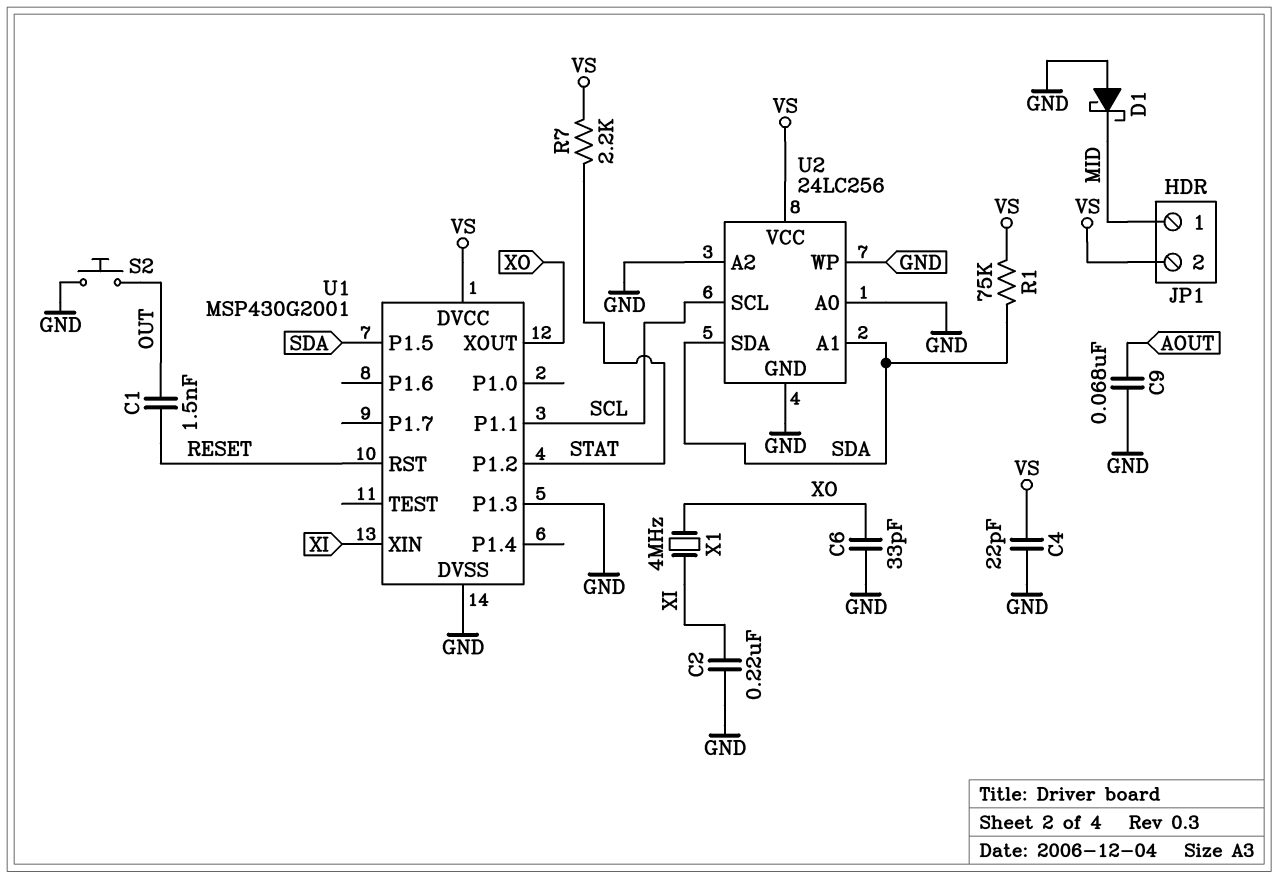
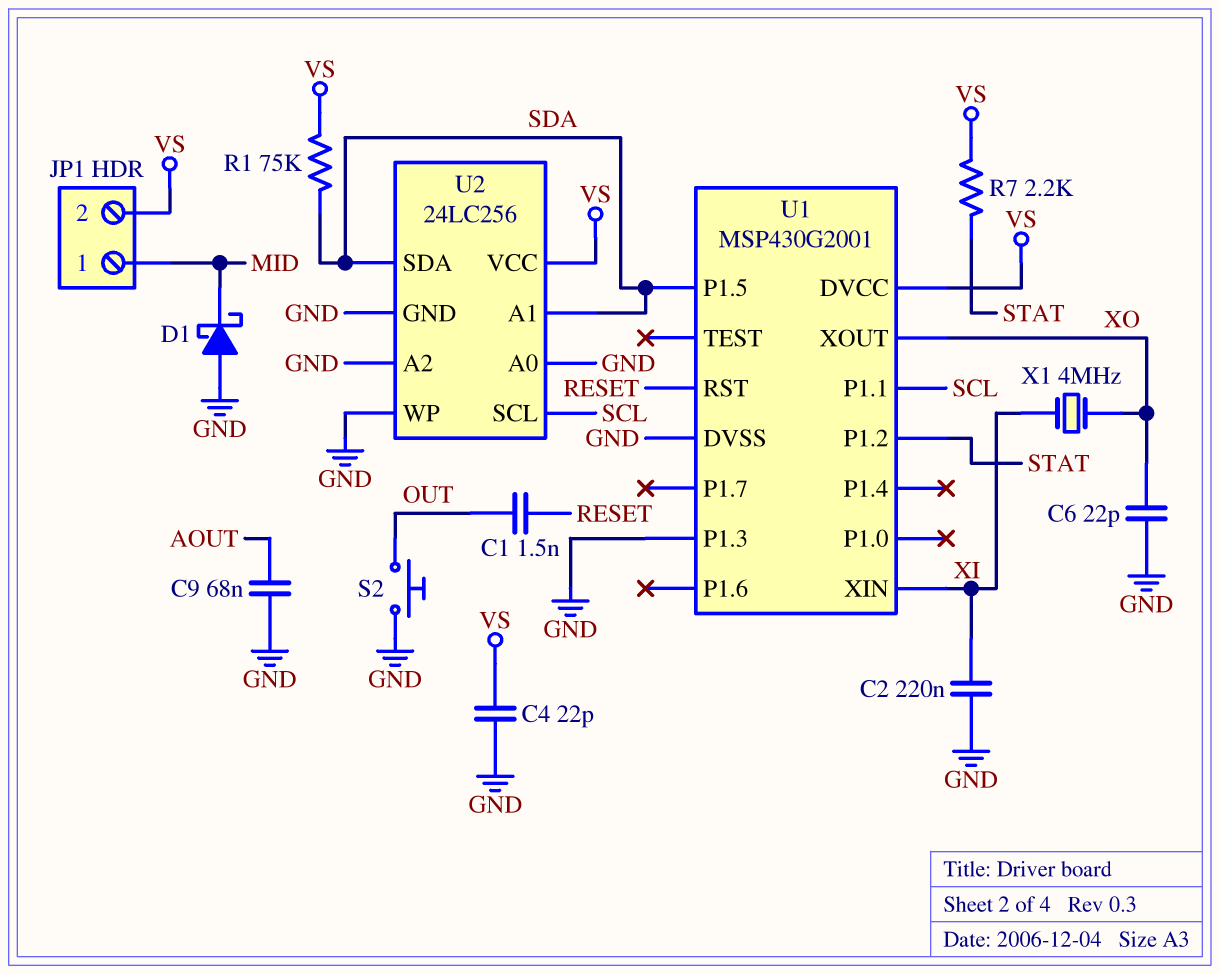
C6: 33pF (GND, XO) -> 22pF (GND, XO)

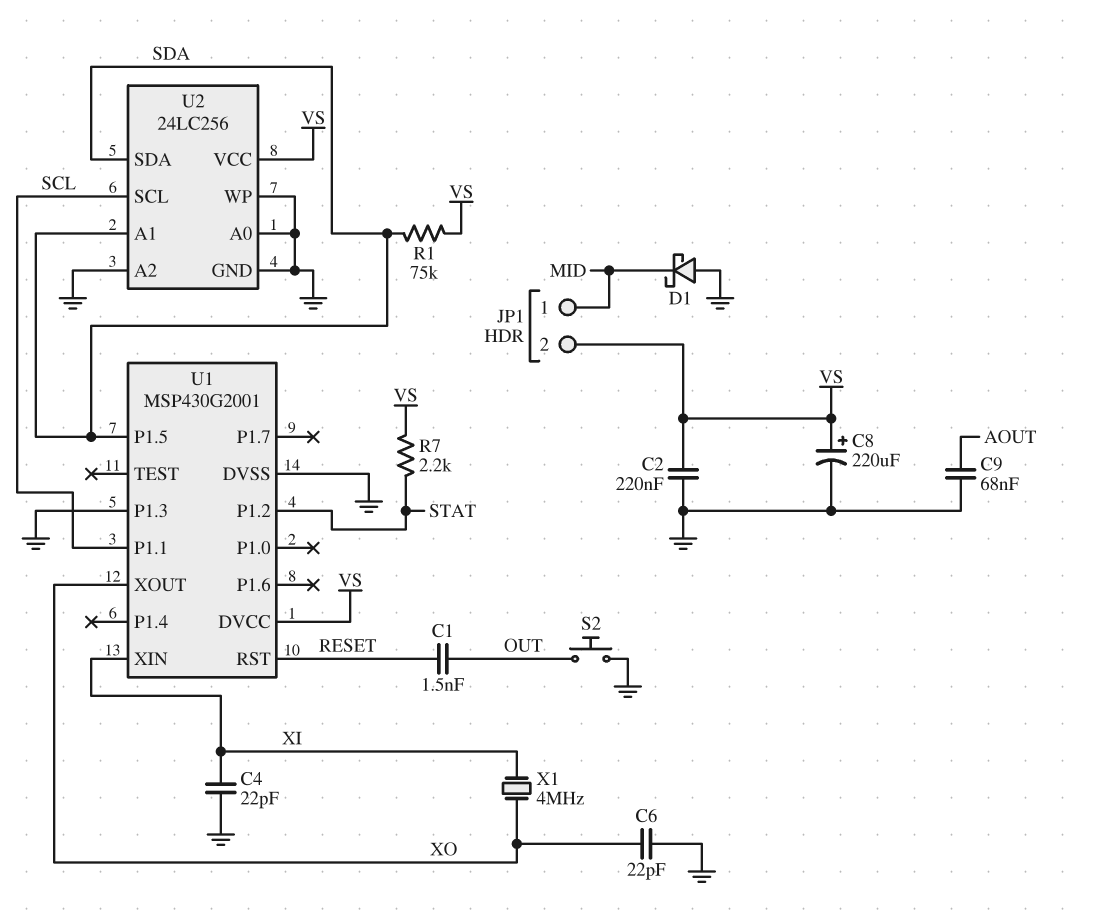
C2: 220nF (GND, XI) -> 220nF (GND, VS)
C4: 22pF (GND, VS) -> 22pF (GND, XI)
C8: none -> 220uF (plus VS, minus GND)

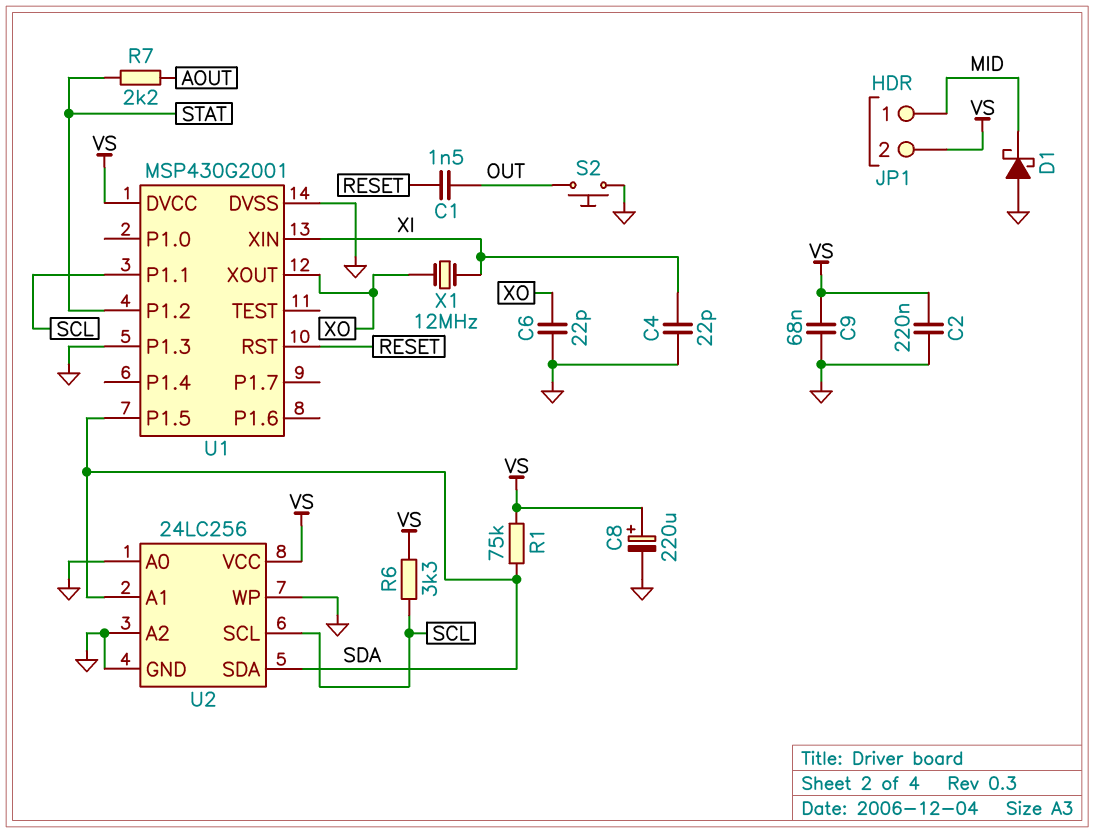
C9: 68nF (AOUT, GND) -> 68nF (GND, VS)
R6: none -> 3.3k (SCL, VS)
R7: 2.2k (STAT, VS) -> 2.2k (AOUT, STAT)
X1: 4MHz (XI, XO) -> 12MHz (XI, XO)

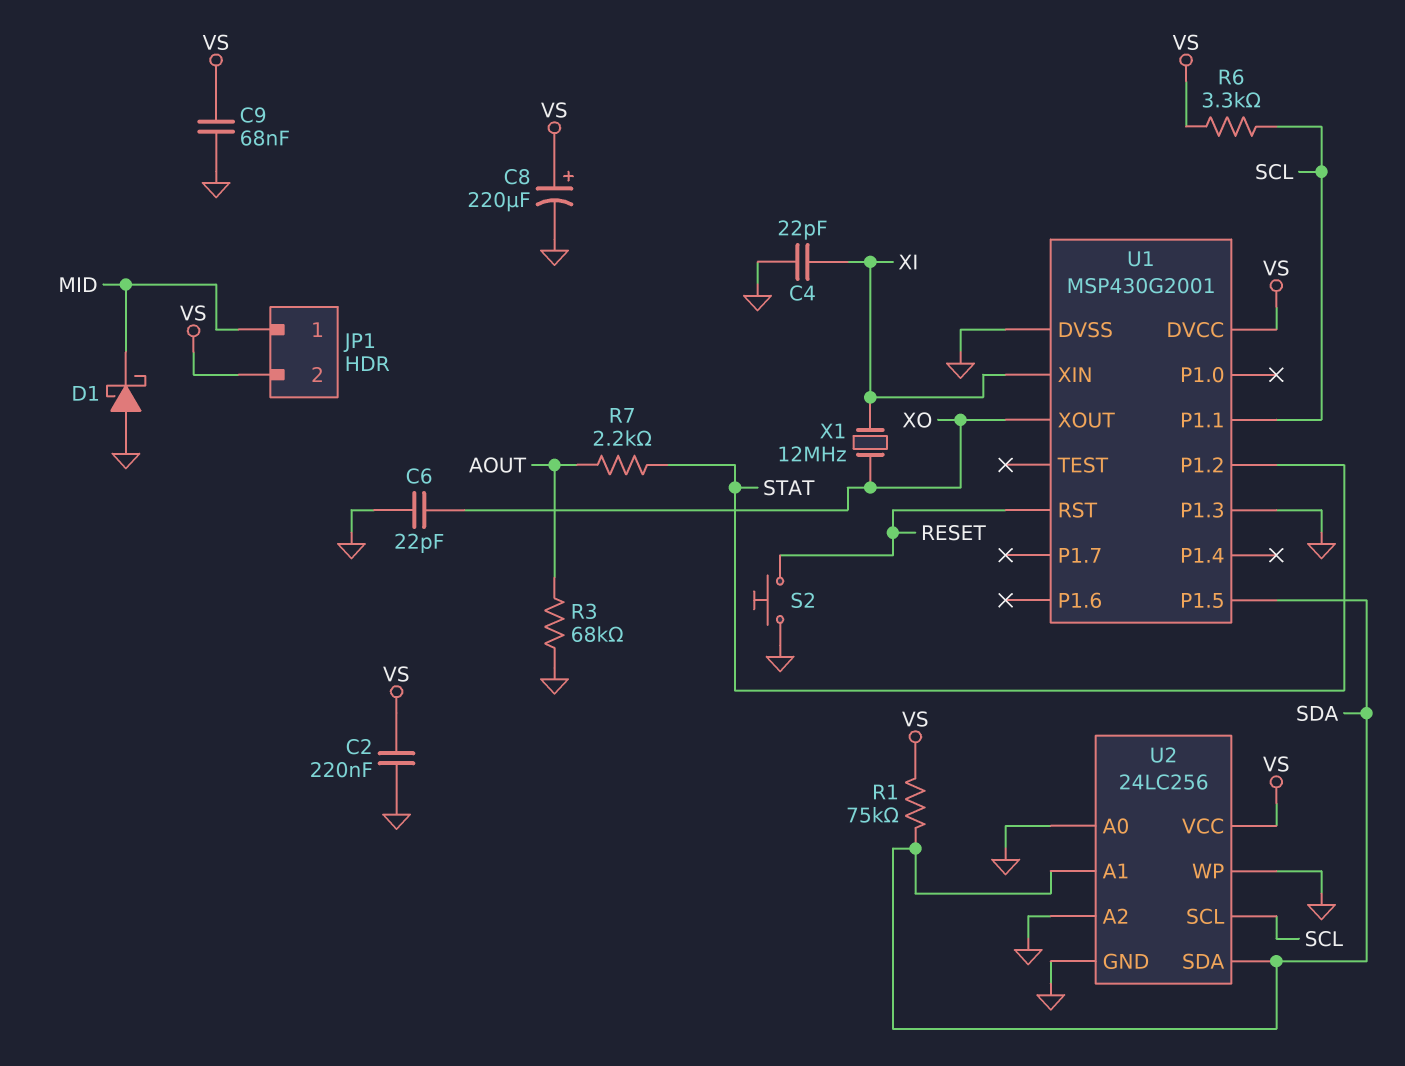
C1: 1.5nF (OUT, RESET) -> none
R3: none -> 68k (AOUT, GND)
S2: button (GND, OUT) -> button (GND, RESET)

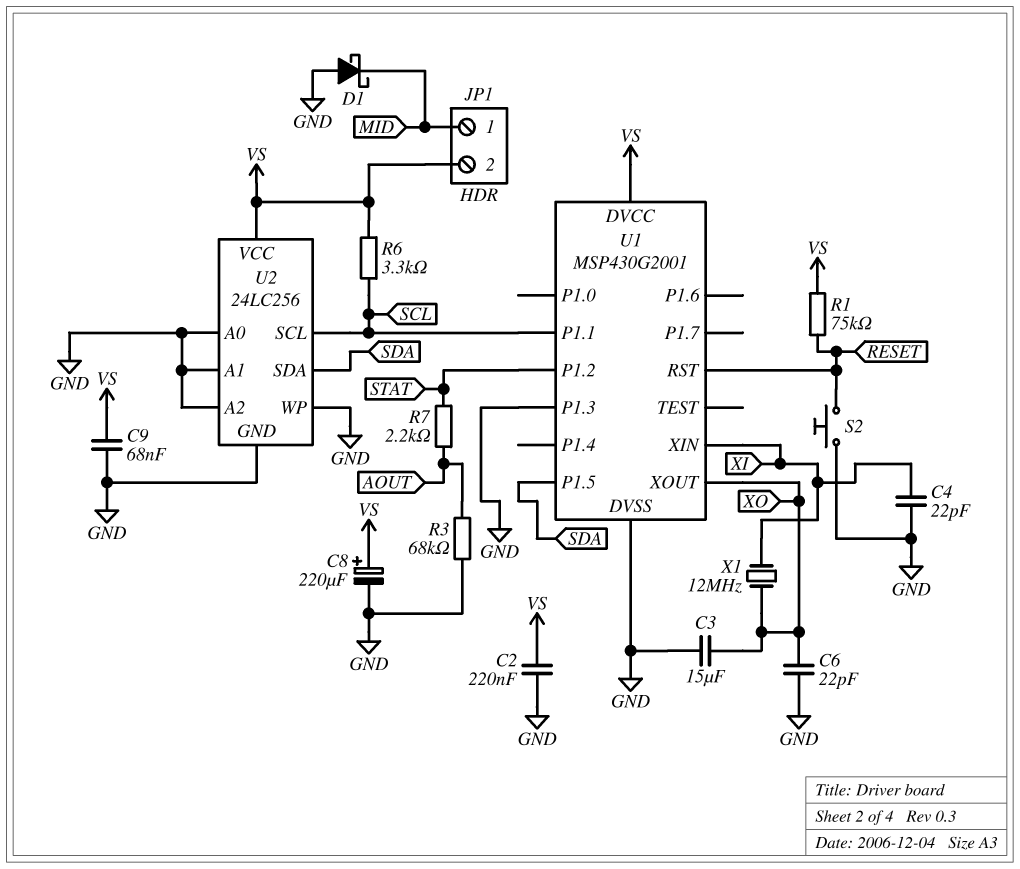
C3: none -> 15uF (GND, XO)
R1: 75k (SDA, VS) -> 75k (RESET, VS)
U2 pin A1: SDA -> GND

